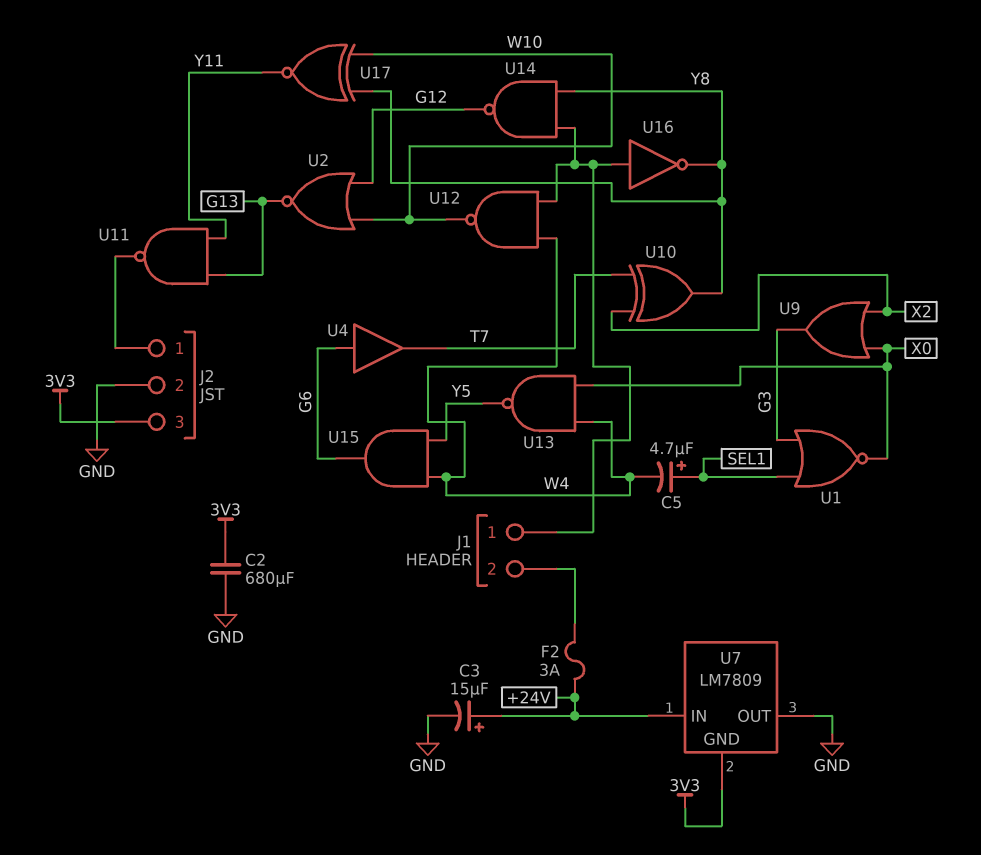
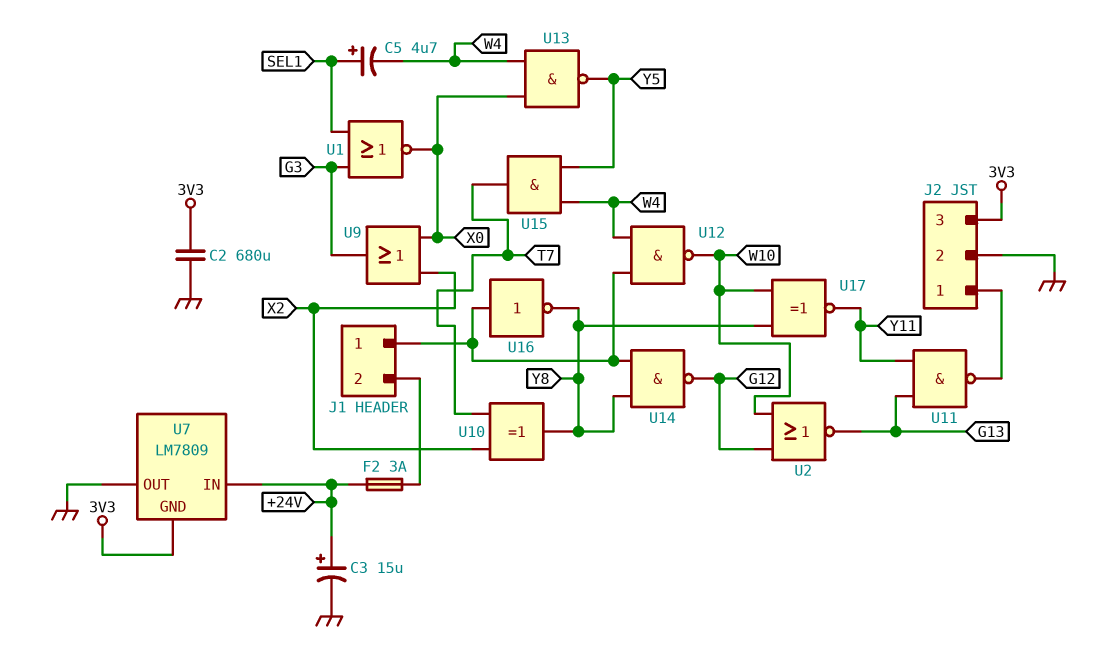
U4: buffer (in G6, out T7) -> none
U15: AND (in W4, in Y5, out G6) -> AND (in W4, in Y5, out T7)

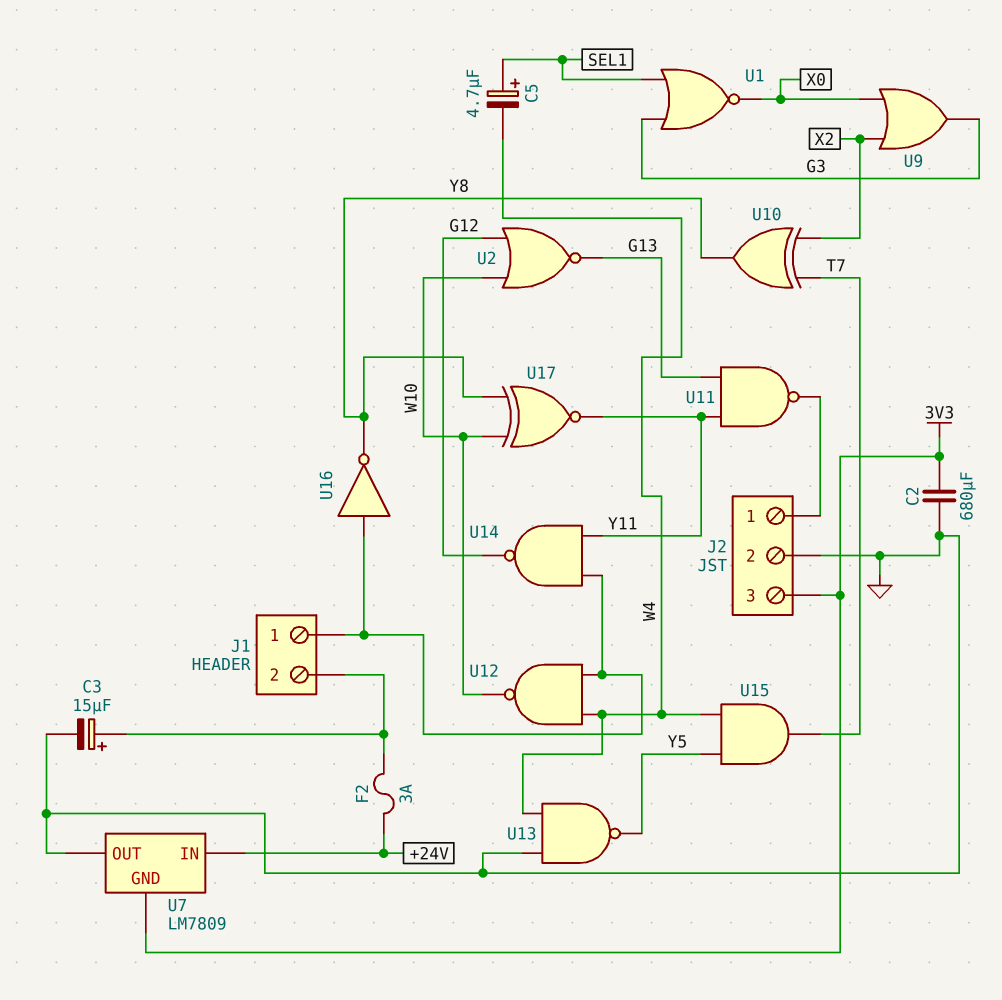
C3: 15uF (plus +24V, minus GND) -> 15uF (plus J1/2, minus GND)
U13: NAND (in W4, in X0, out Y5) -> NAND (in GND, in W4, out Y5)
U14: NAND (in J1/1, in Y8, out G12) -> NAND (in J1/1, in Y11, out G12)

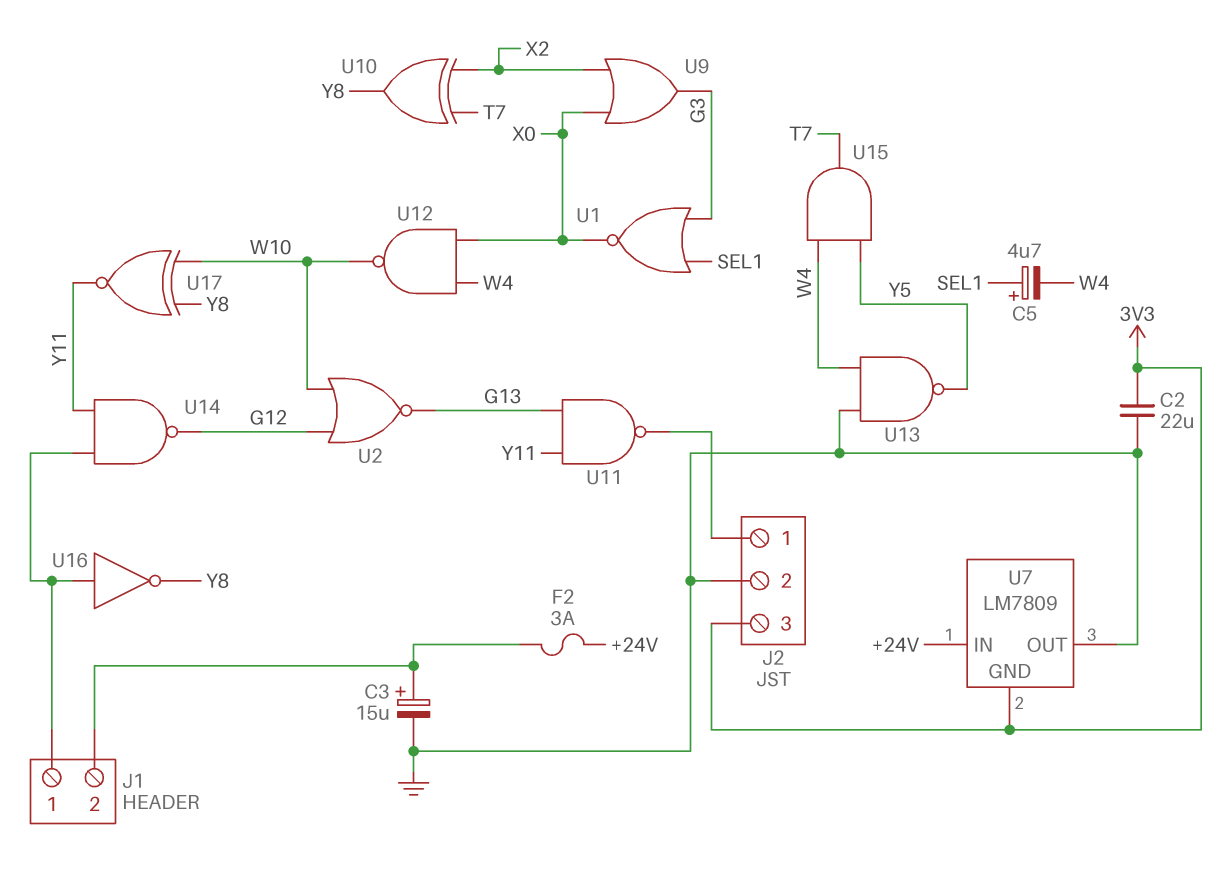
C2: 680uF (3V3, GND) -> 22uF (3V3, GND)
U12: NAND (in J1/1, in W4, out W10) -> NAND (in W4, in X0, out W10)

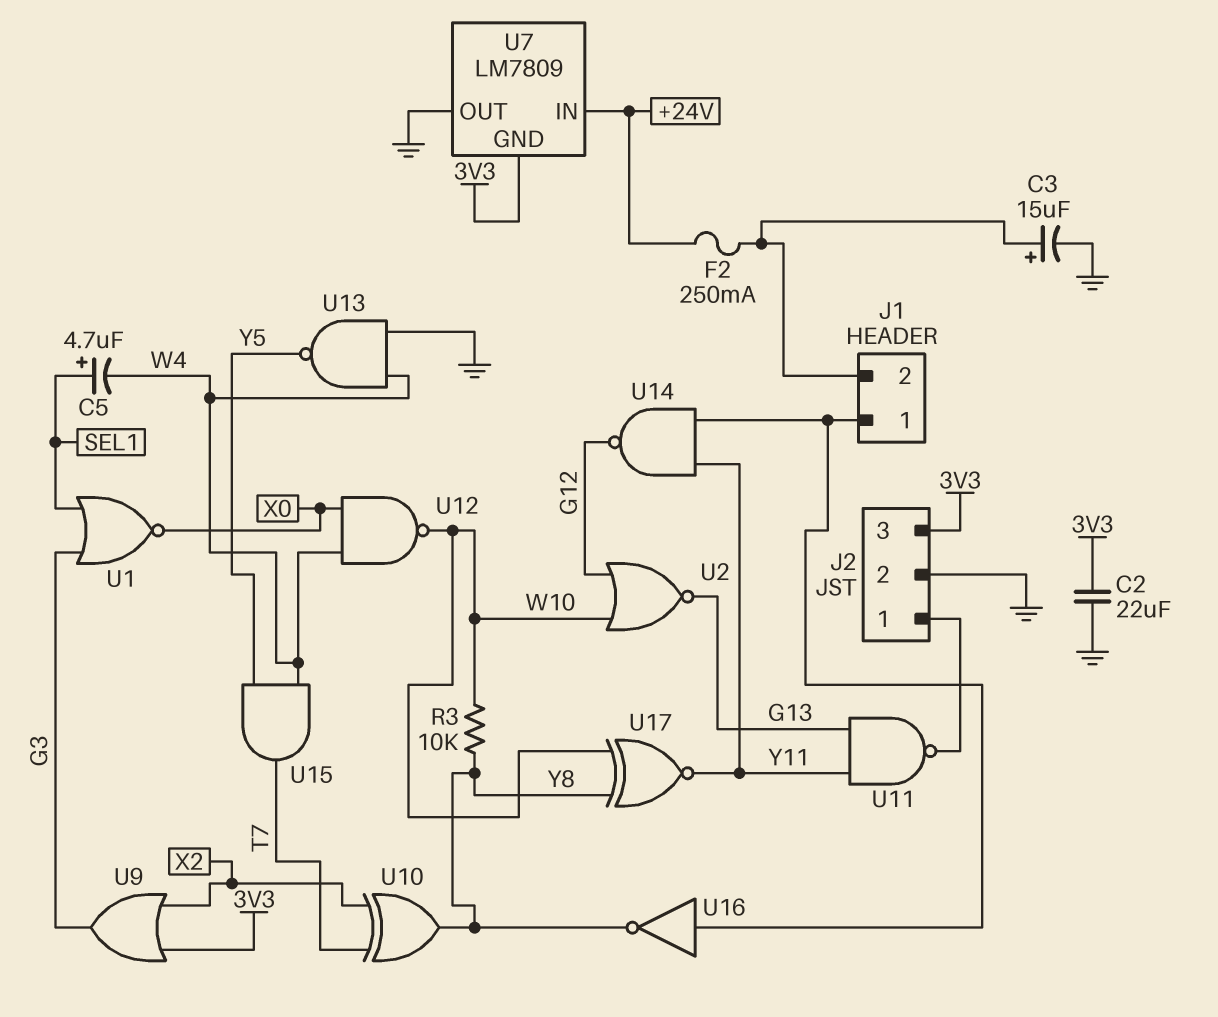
F2: 3A (+24V, J1/2) -> 250mA (+24V, J1/2)
R3: none -> 10k (W10, Y8)
U9: OR (in X0, in X2, out G3) -> OR (in 3V3, in X2, out G3)

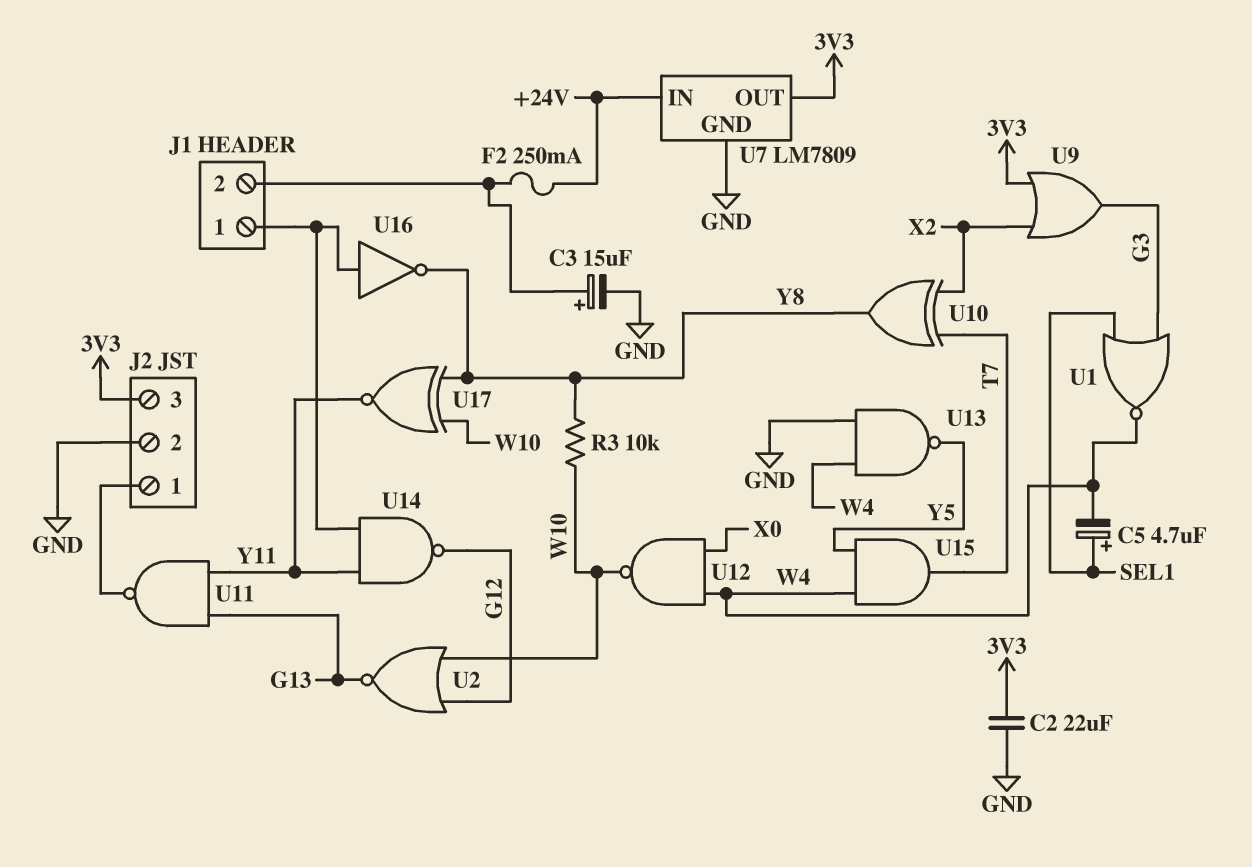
U1: NOR (in G3, in SEL1, out X0) -> NOR (in G3, in SEL1, out W4)
U7 pin GND: 3V3 -> GND
U7 pin OUT: GND -> 3V3

